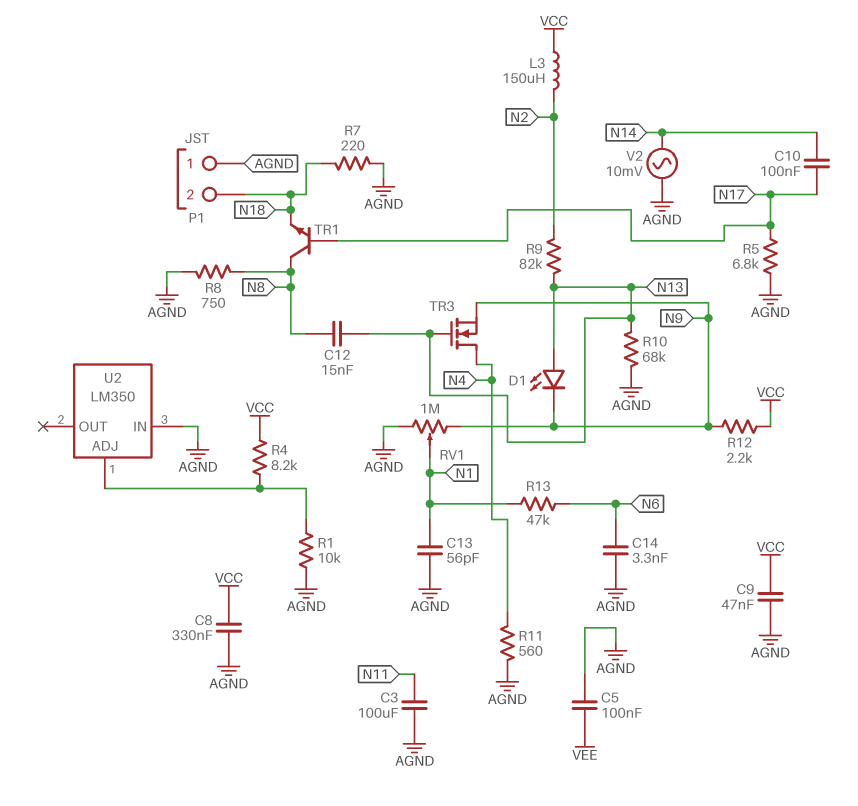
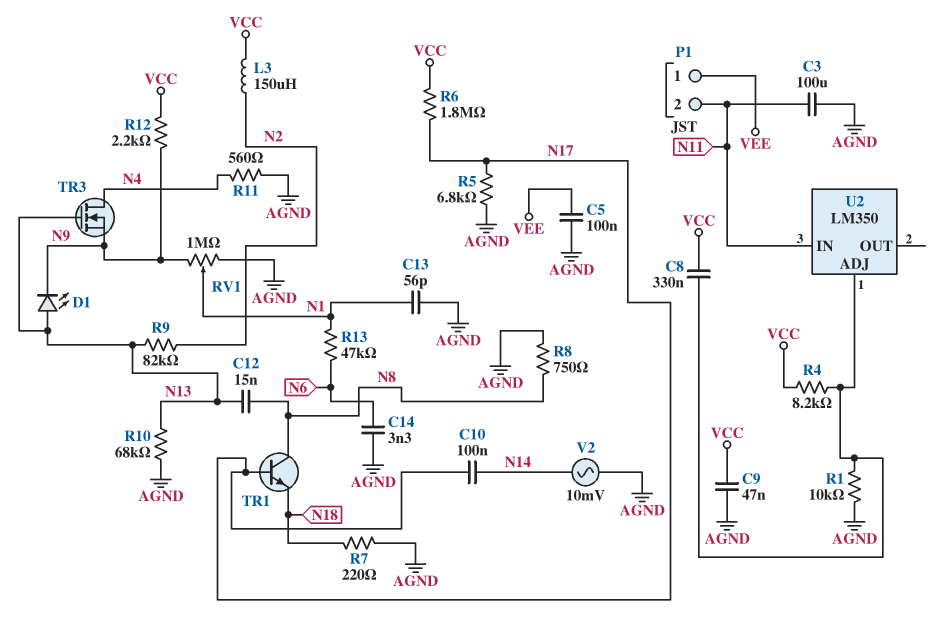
C8: 330nF (AGND, VCC) -> 330nF (U2/ADJ, VCC)
P1 pin 1: AGND -> VEE
P1 pin 2: N18 -> N11
R6: none -> 1.8M (N17, VCC)
U2 pin IN: AGND -> N11

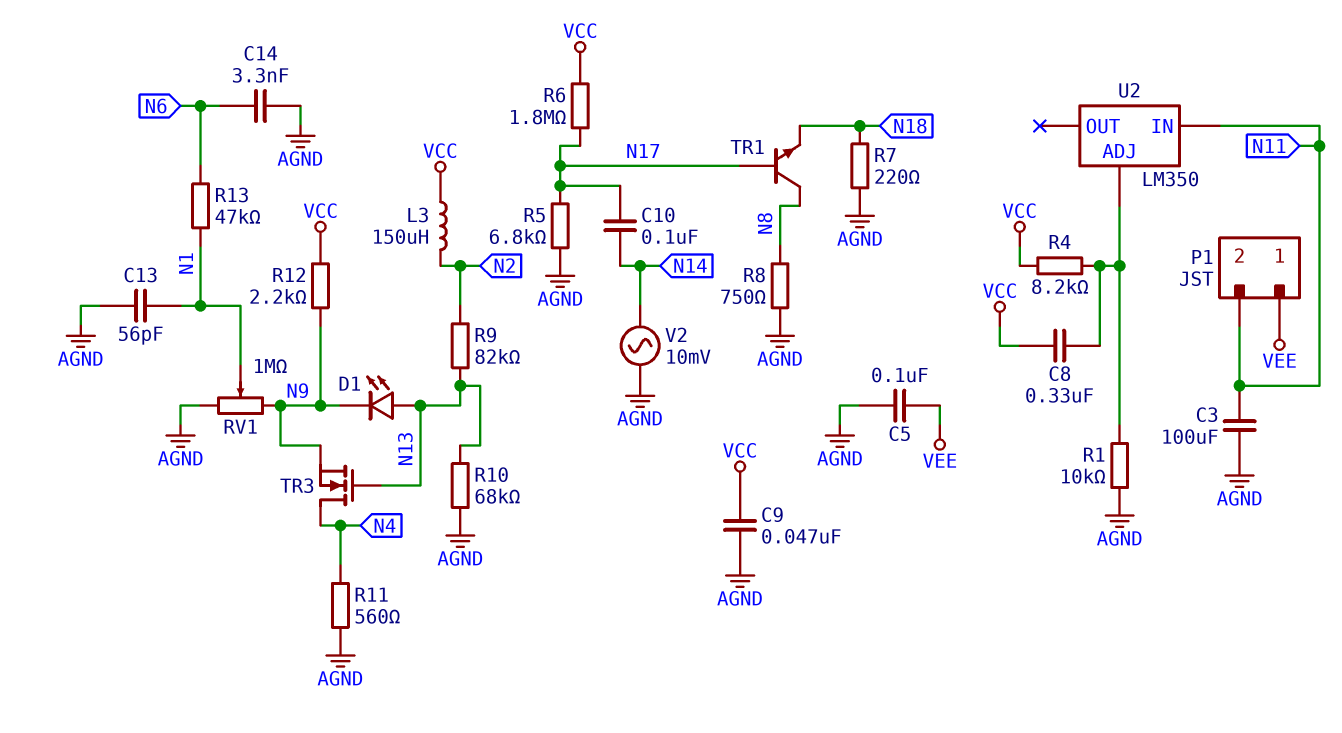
C12: 15nF (N8, N13) -> none

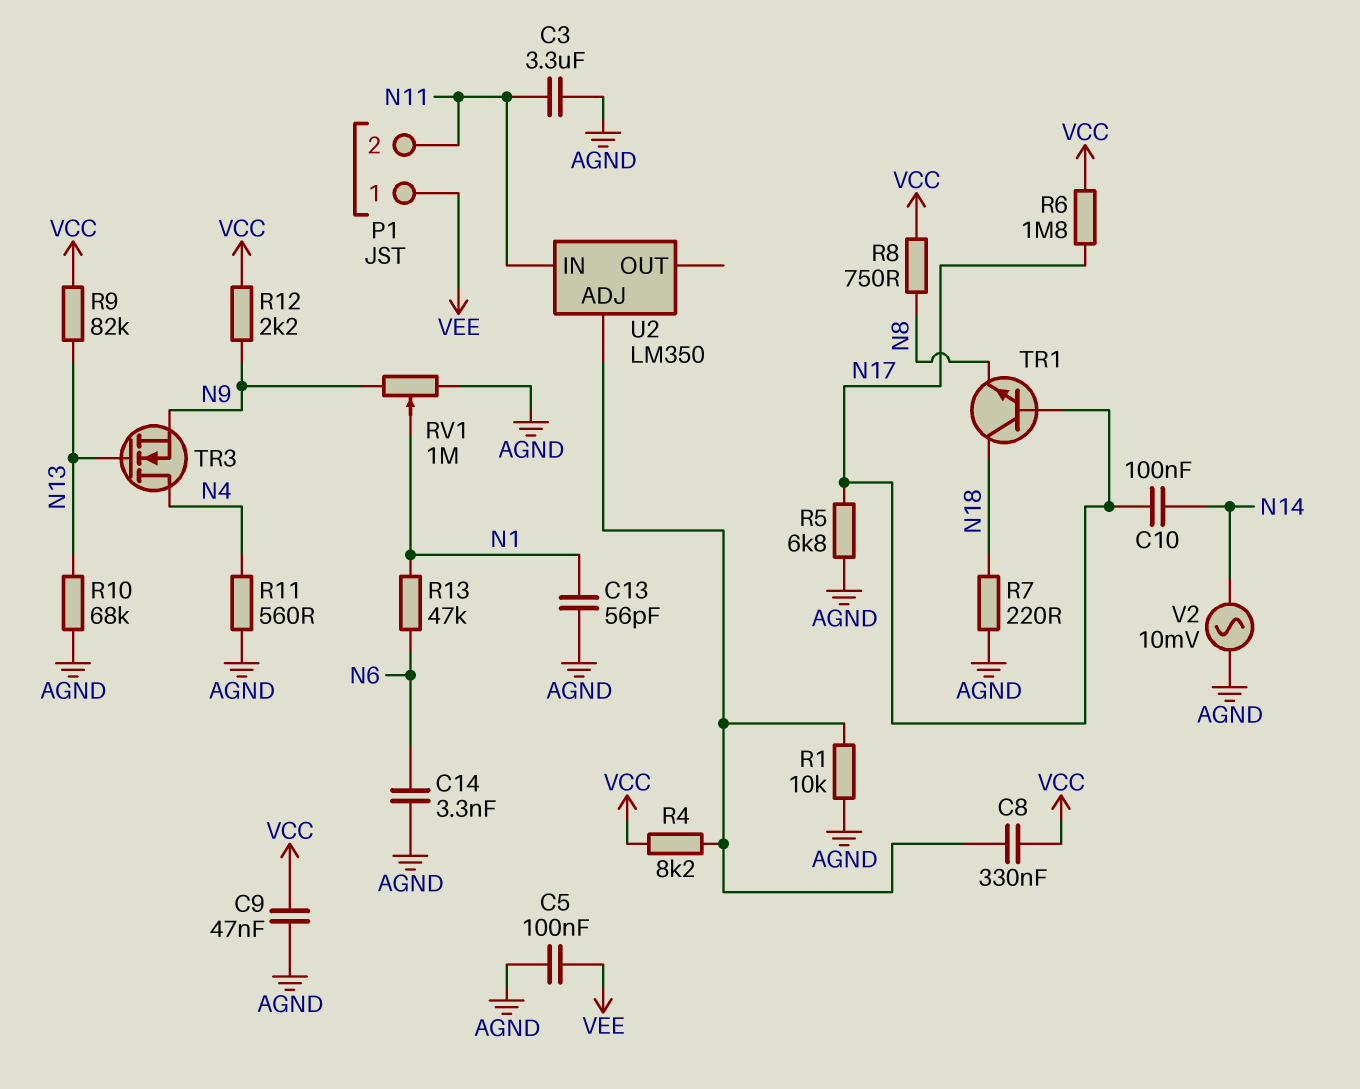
C3: 100uF (AGND, N11) -> 3.3uF (AGND, N11)
D1: LED (A N13, K N9) -> none
L3: 150uH (N2, VCC) -> none
R8: 750 (AGND, N8) -> 750 (N8, VCC)
R9: 82k (N2, N13) -> 82k (N13, VCC)
TR1: NPN (B N17, C N8, E N18) -> NPN (B N17, C N18, E N8)

